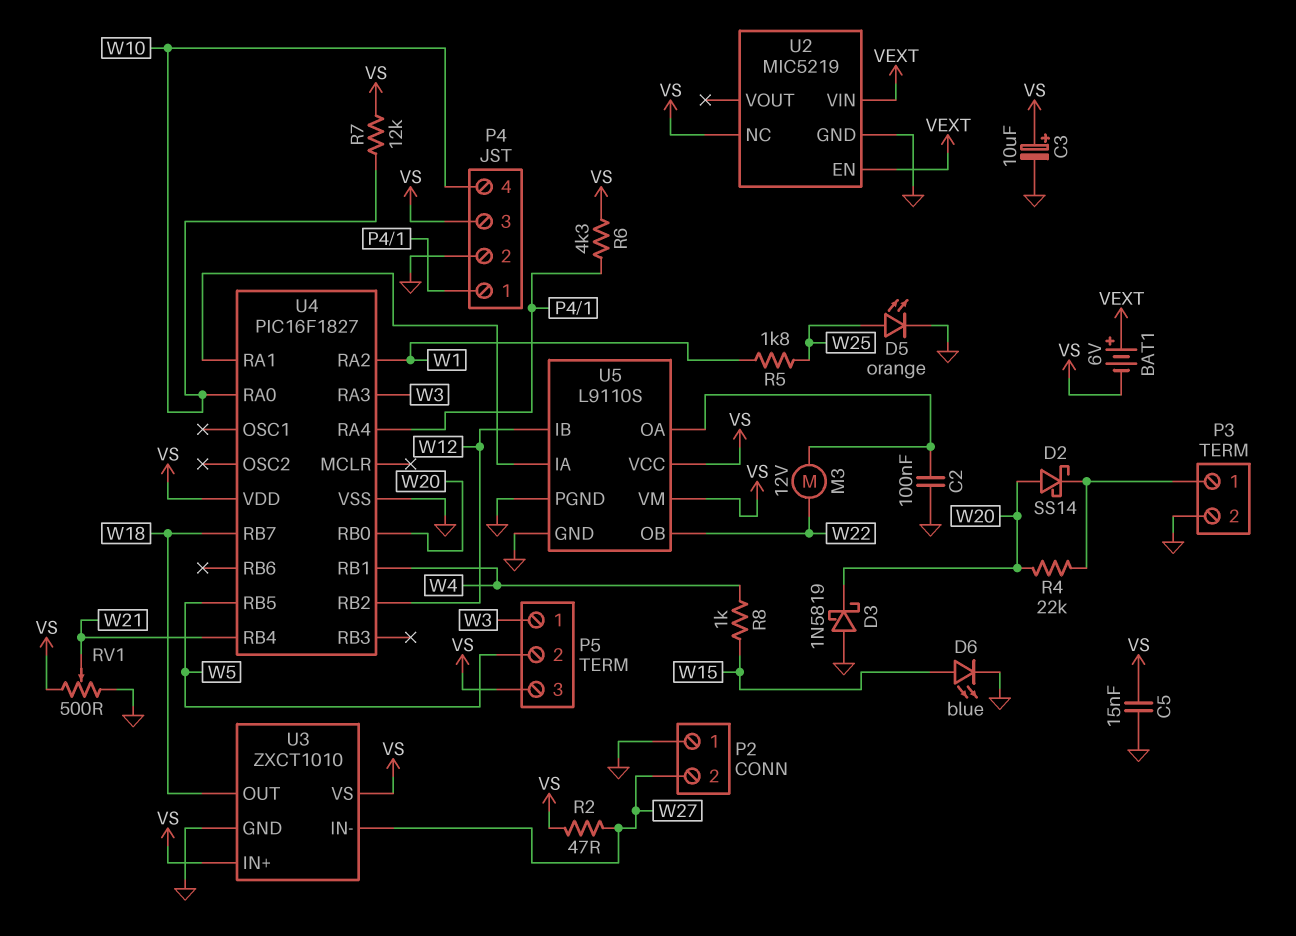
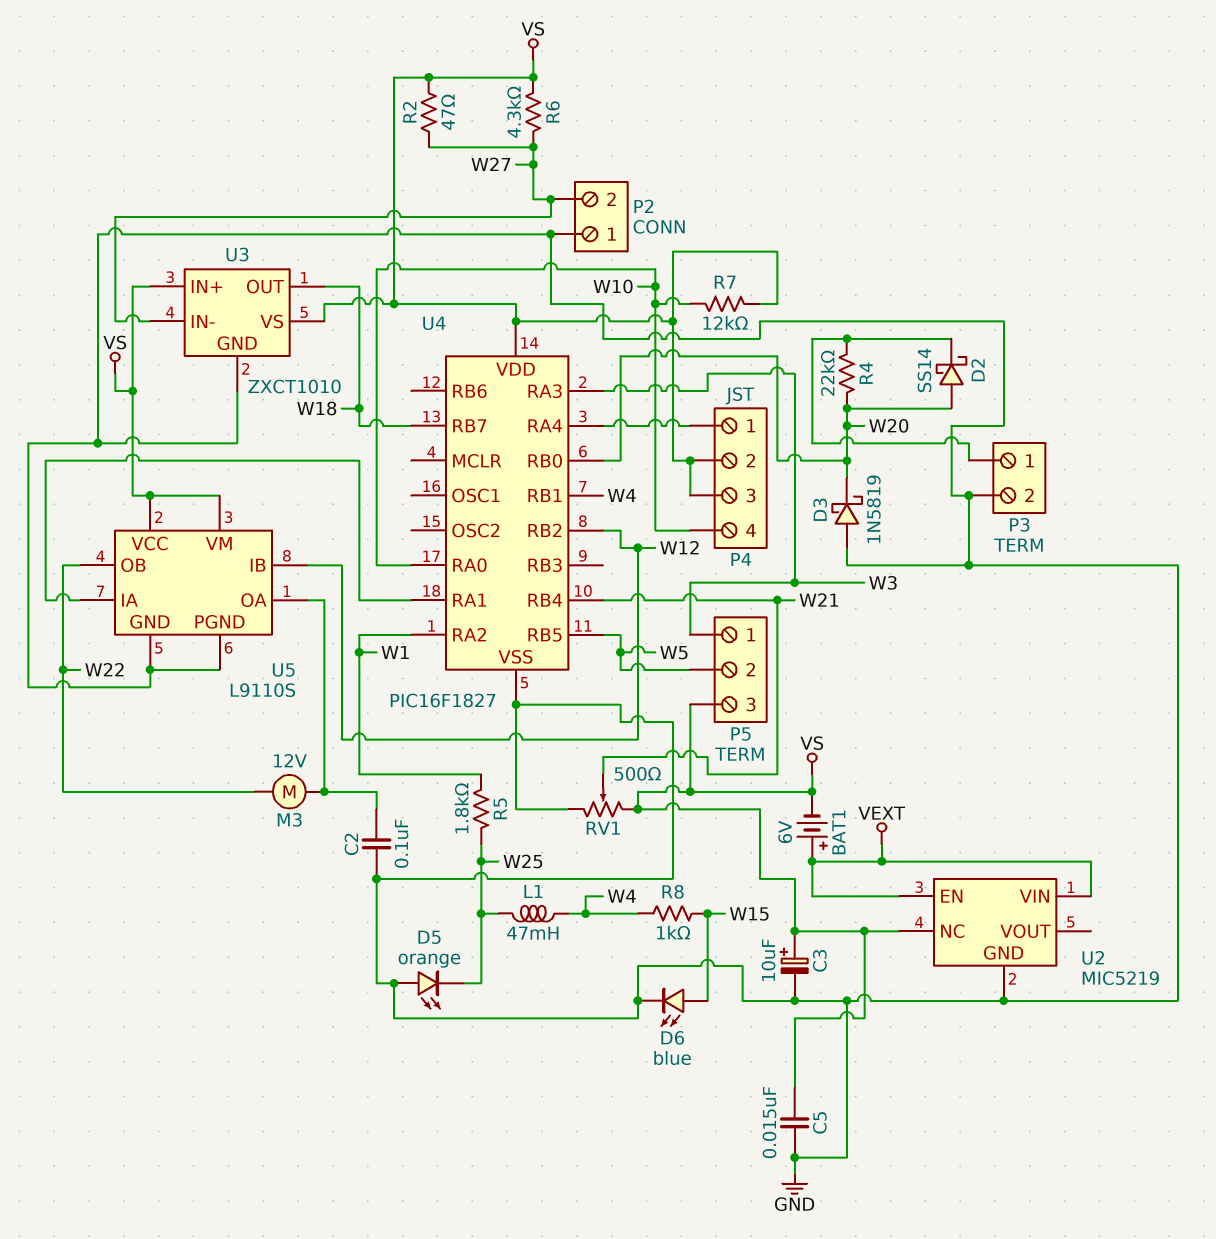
D5: LED orange (A W25, K GND) -> LED orange (A GND, K W25)
L1: none -> 47mH (W4, W25)
P4 pin 2: GND -> VS
R6: 4.3k (P4/1, VS) -> 4.3k (VS, W27)

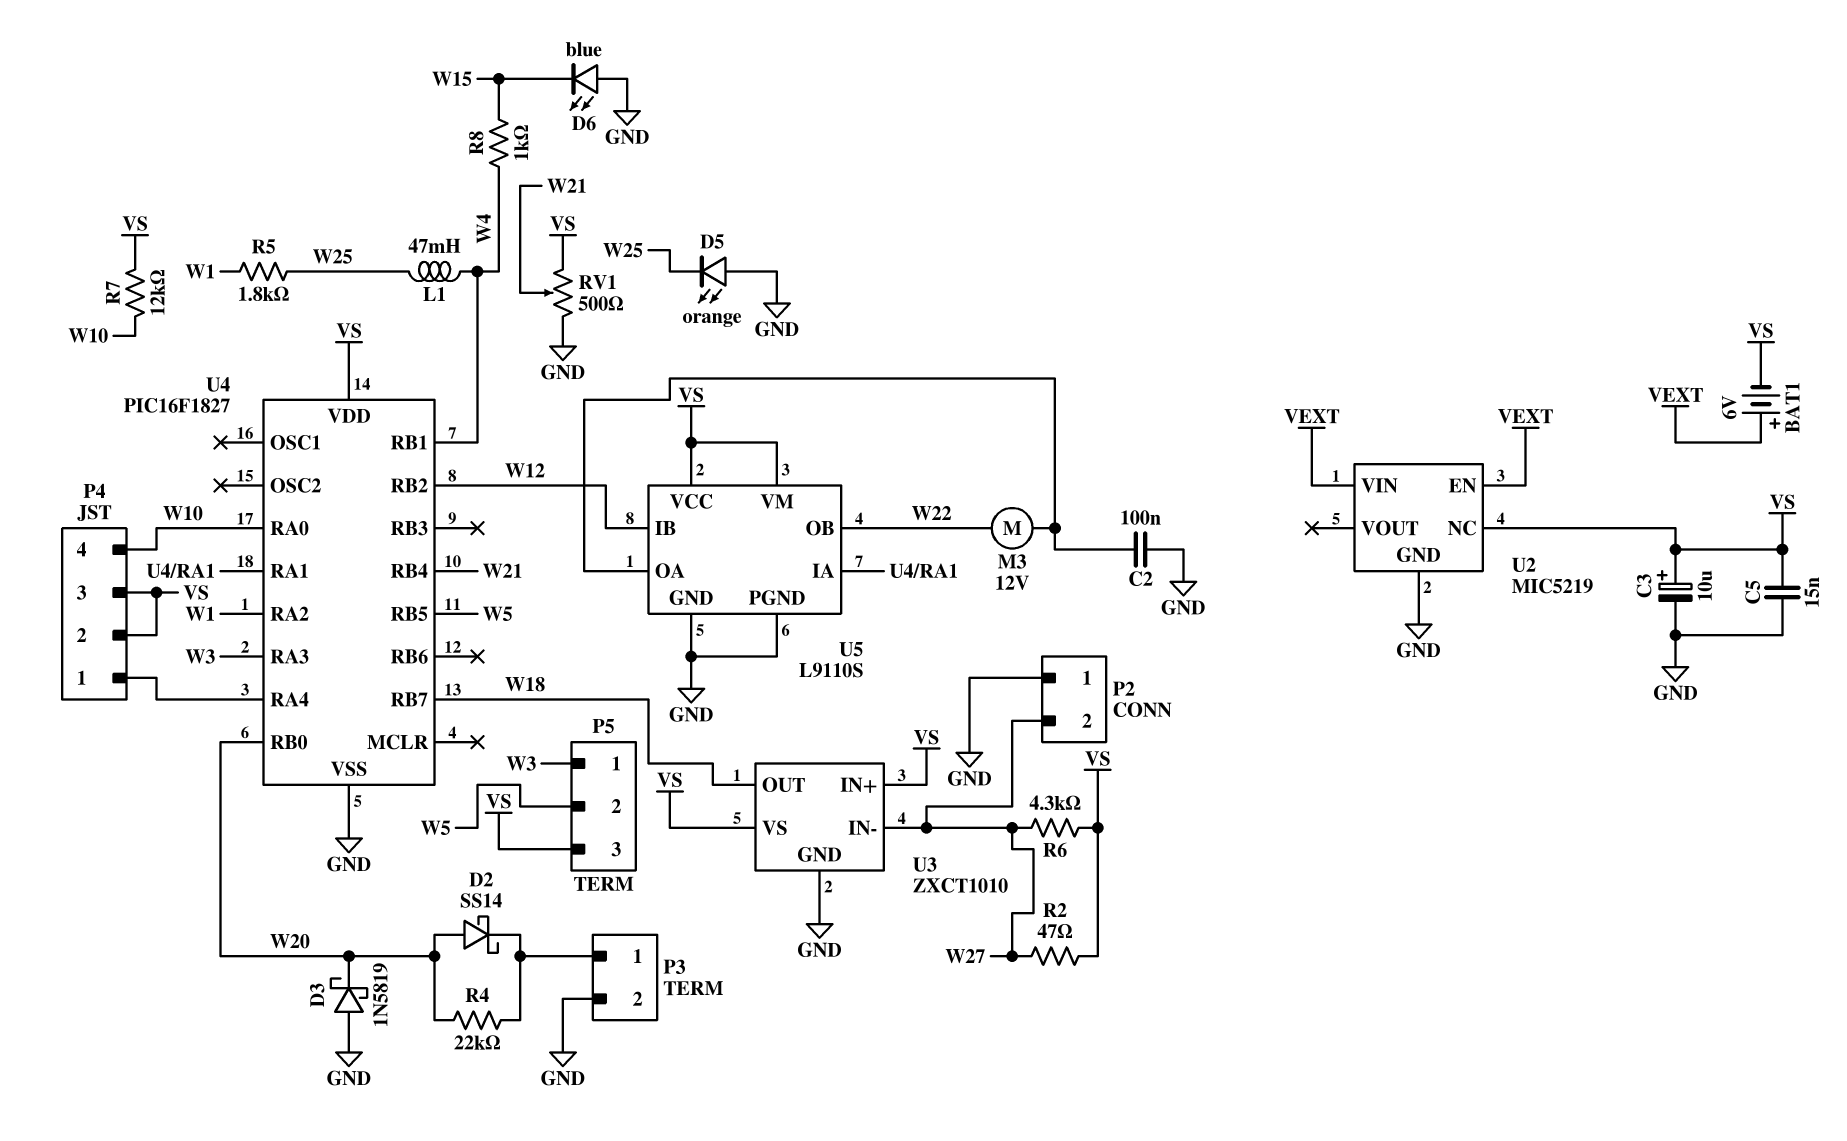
D6: LED blue (A W15, K GND) -> LED blue (A GND, K W15)

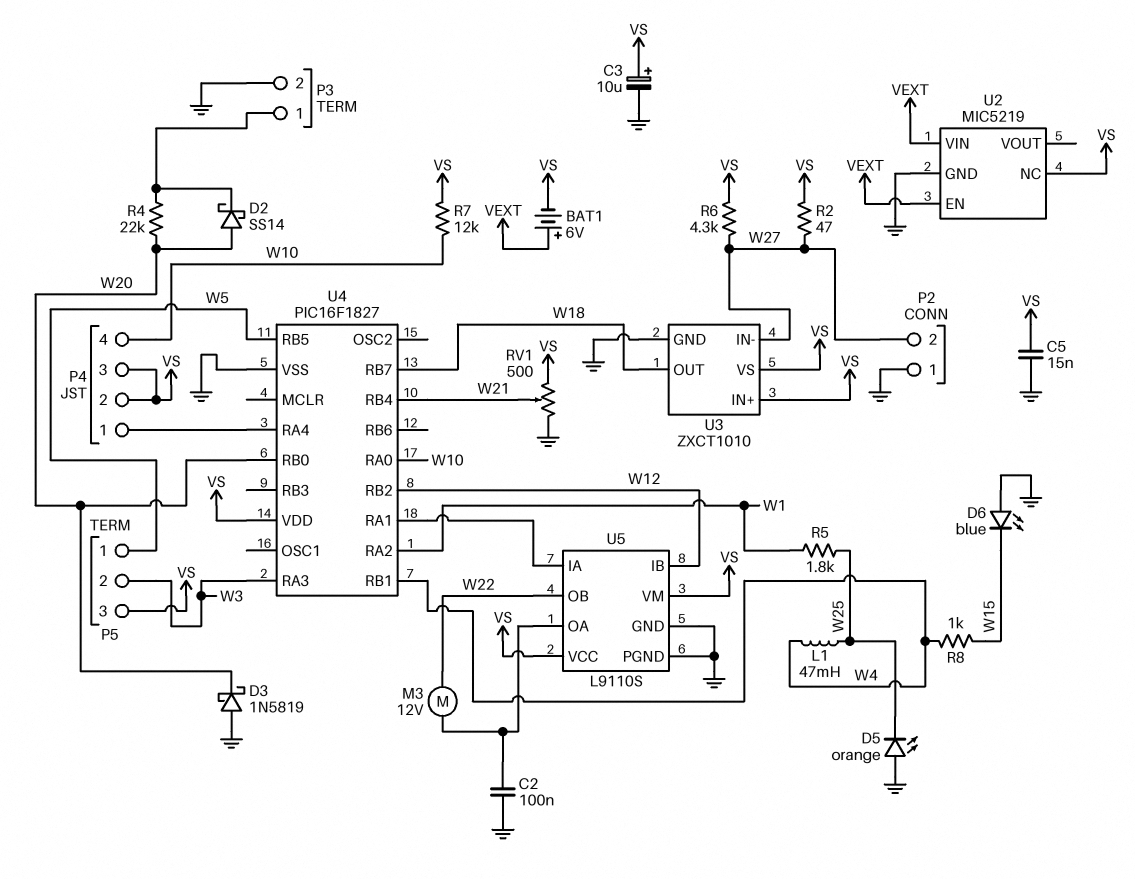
P5 pin 1: W3 -> W5
P5 pin 2: W5 -> W3

